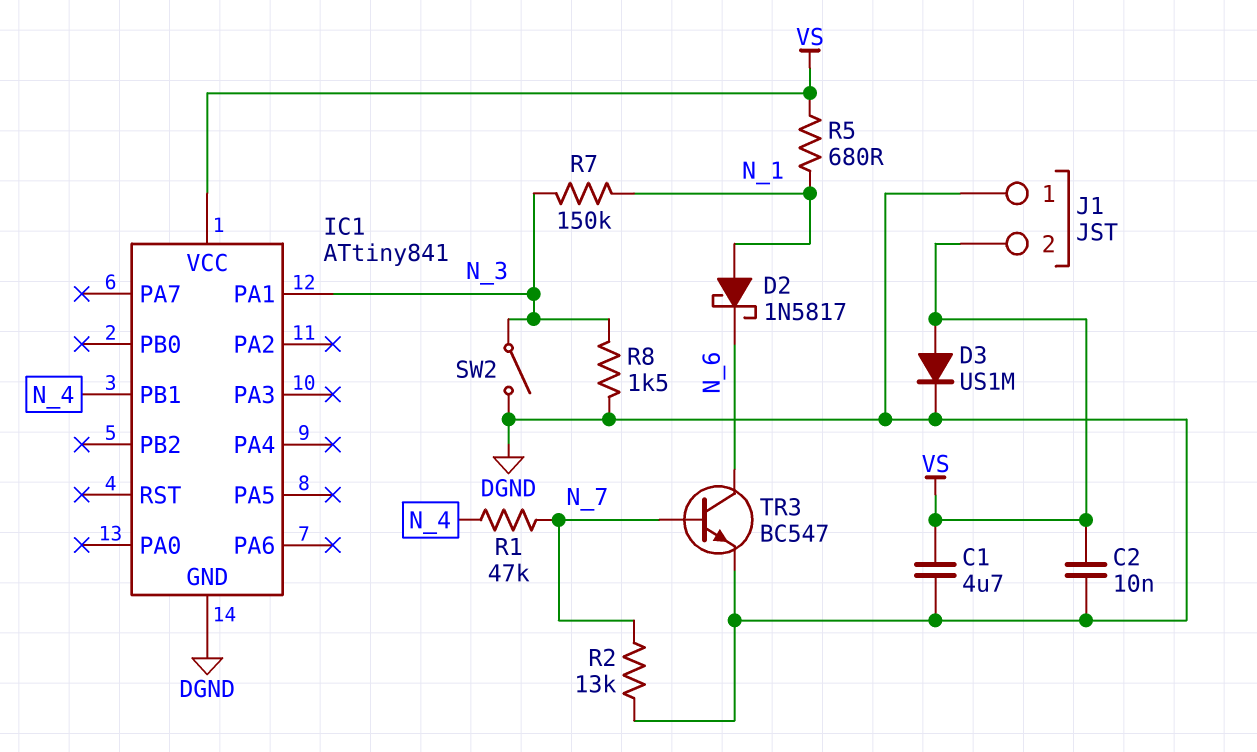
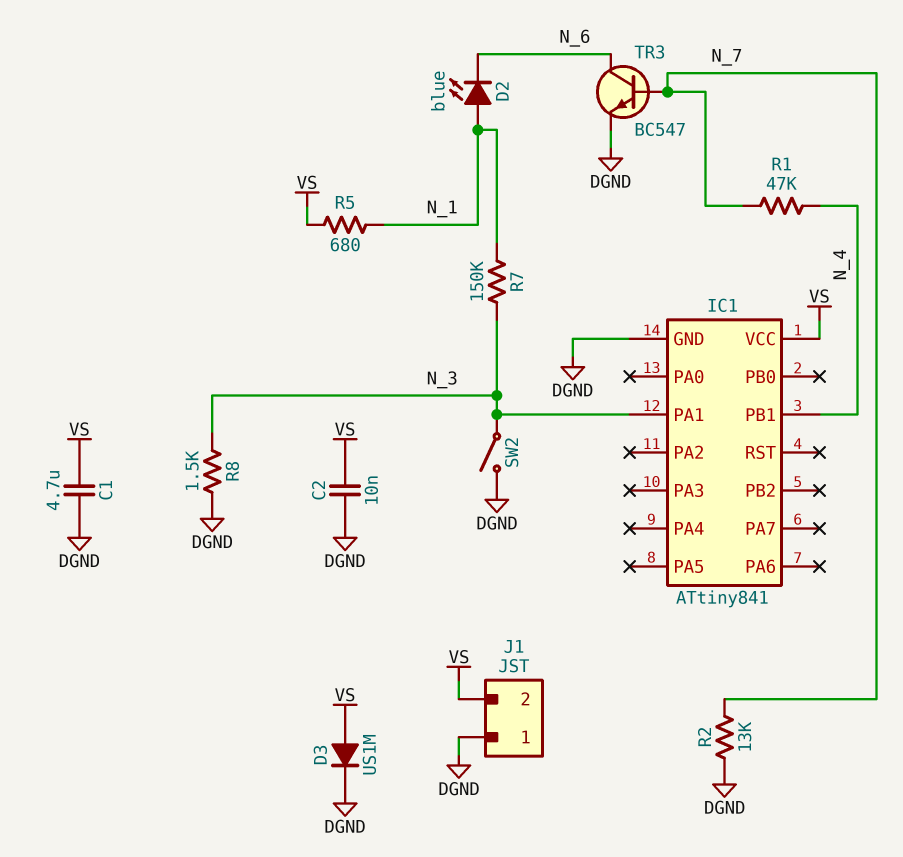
D2: schottky 1N5817 (A N_1, K N_6) -> LED blue (A N_1, K N_6)

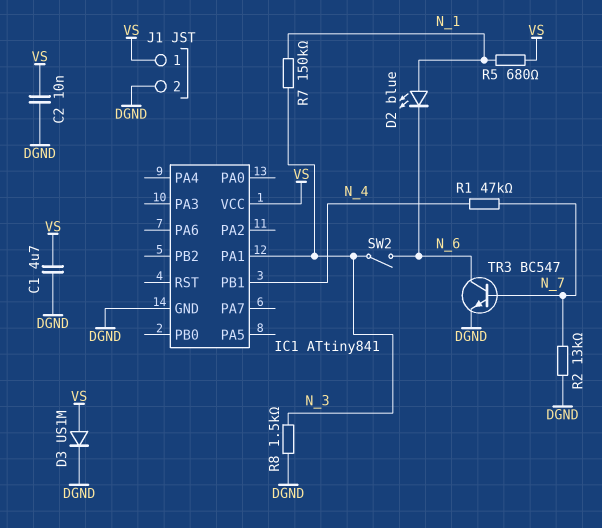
J1 pin 1: DGND -> VS
J1 pin 2: VS -> DGND
SW2: switch (DGND, N_3) -> switch (N_3, N_6)

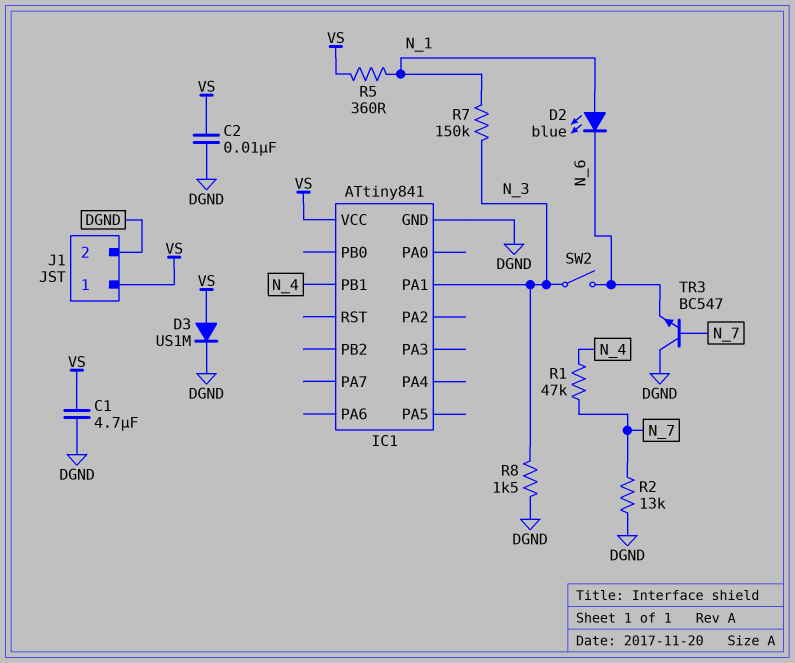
R5: 680 (N_1, VS) -> 360 (N_1, VS)
TR3: NPN BC547 (B N_7, C N_6, E DGND) -> NPN BC547 (B N_7, C DGND, E N_6)

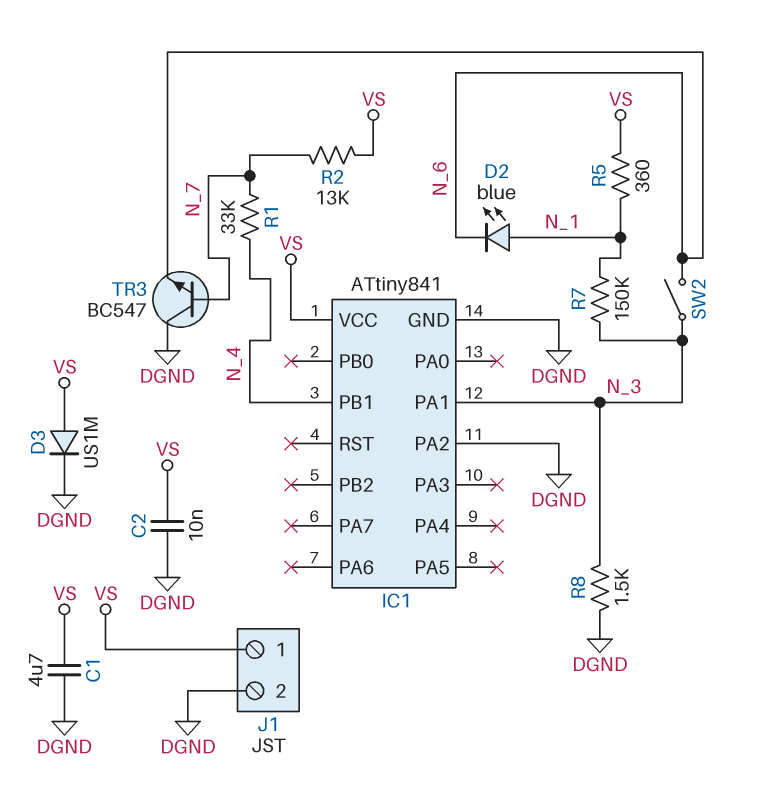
IC1 pin PA2: none -> DGND
R1: 47k (N_4, N_7) -> 33k (N_4, N_7)
R2: 13k (DGND, N_7) -> 13k (N_7, VS)

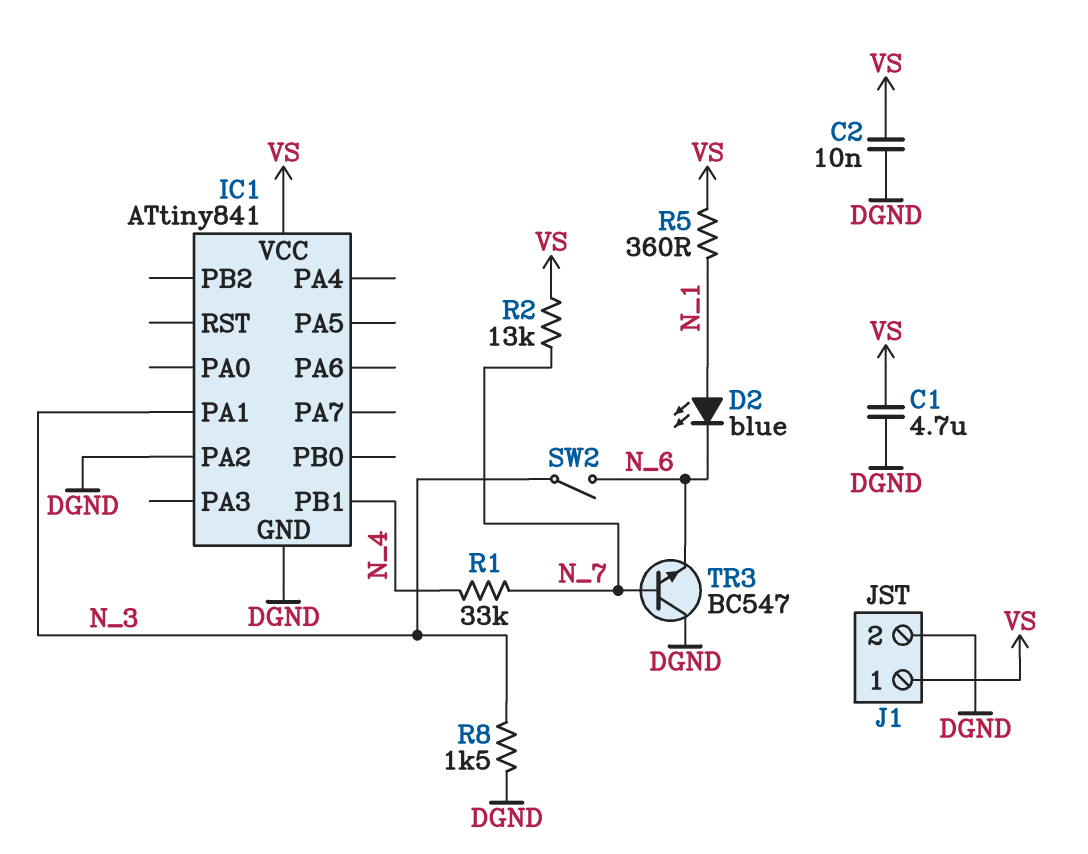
D3: diode US1M (A VS, K DGND) -> none
R7: 150k (N_1, N_3) -> none

